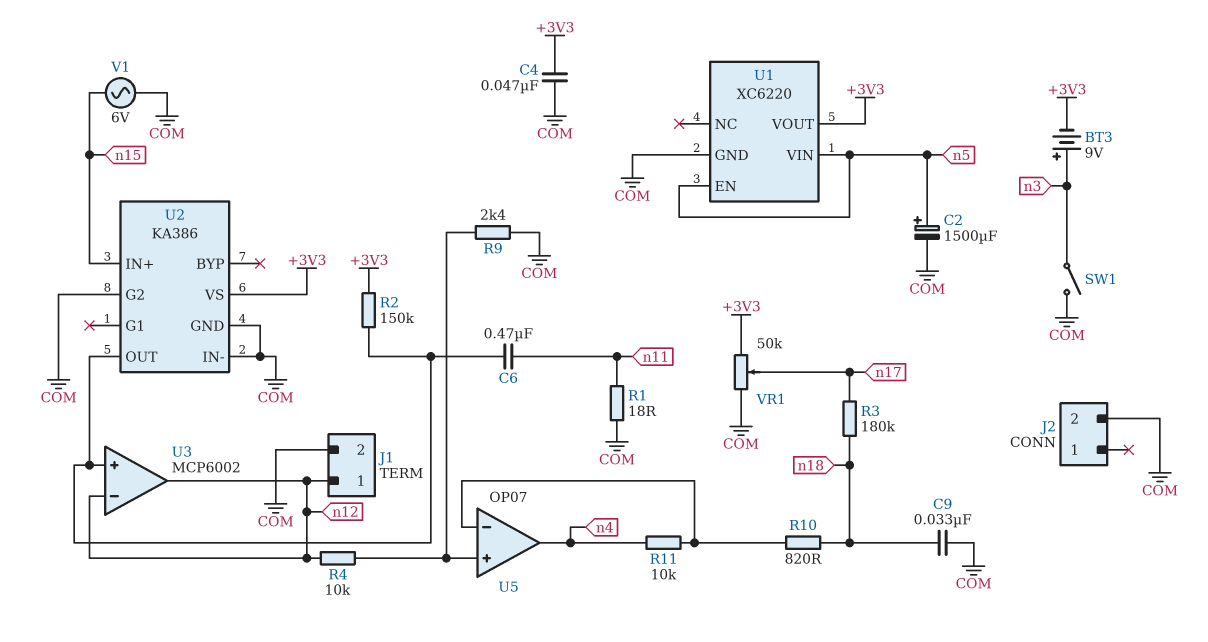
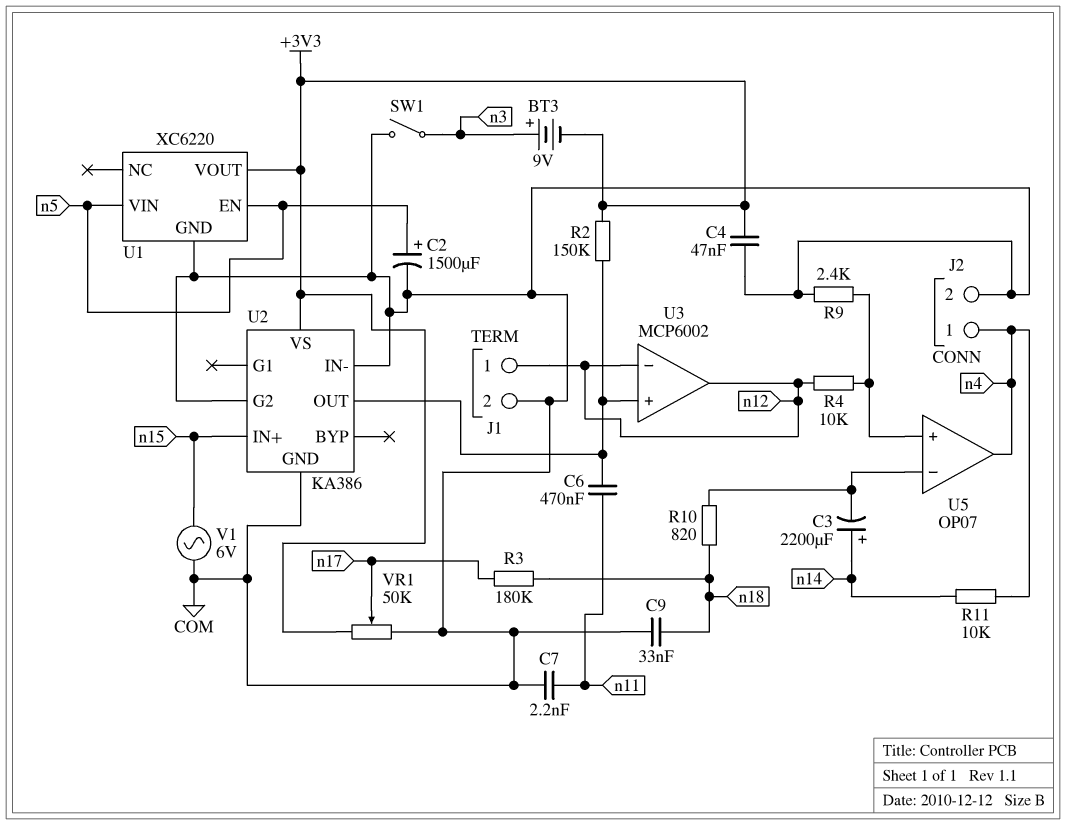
C3: none -> 2200uF (plus n14, minus U5/in-)
C7: none -> 2.2nF (COM, n11)
J2 pin 1: none -> n4
R1: 18 (COM, n11) -> none
R11: 10k (U5/in-, n4) -> 10k (n4, n14)

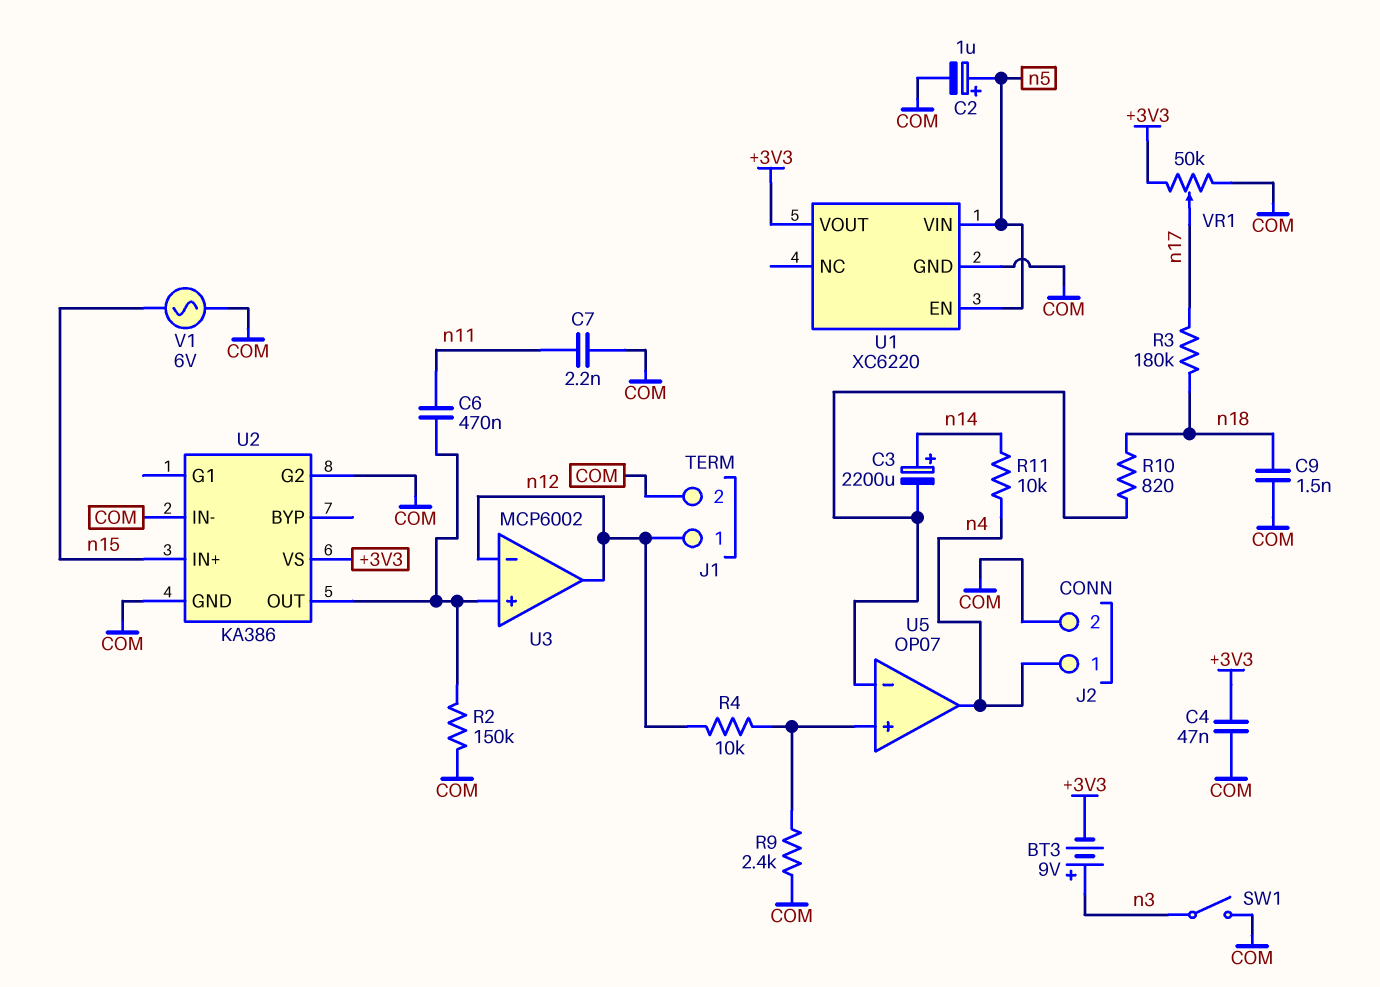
C2: 1500uF (plus n5, minus COM) -> 1uF (plus n5, minus COM)
C9: 33nF (COM, n18) -> 1.5nF (COM, n18)
R2: 150k (+3V3, U2/OUT) -> 150k (COM, U2/OUT)

